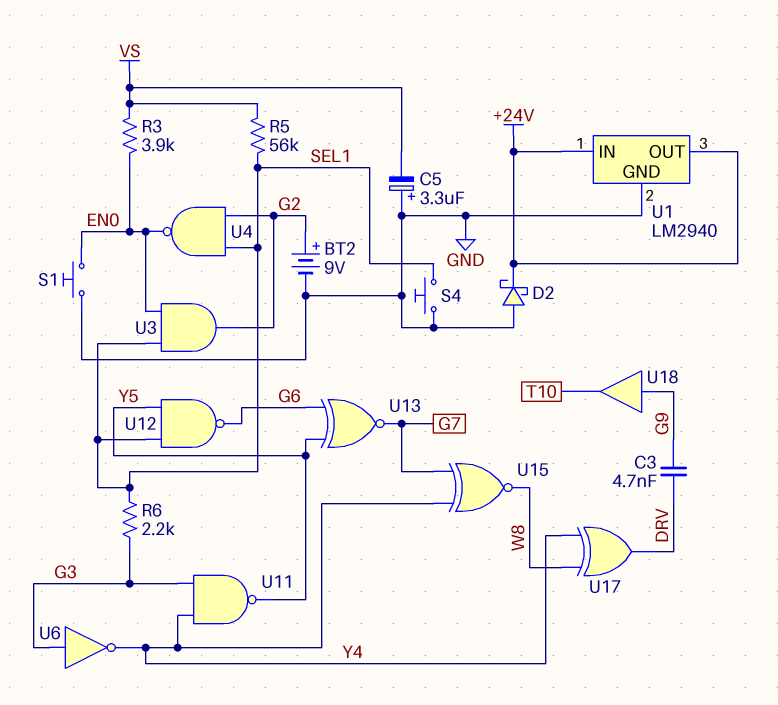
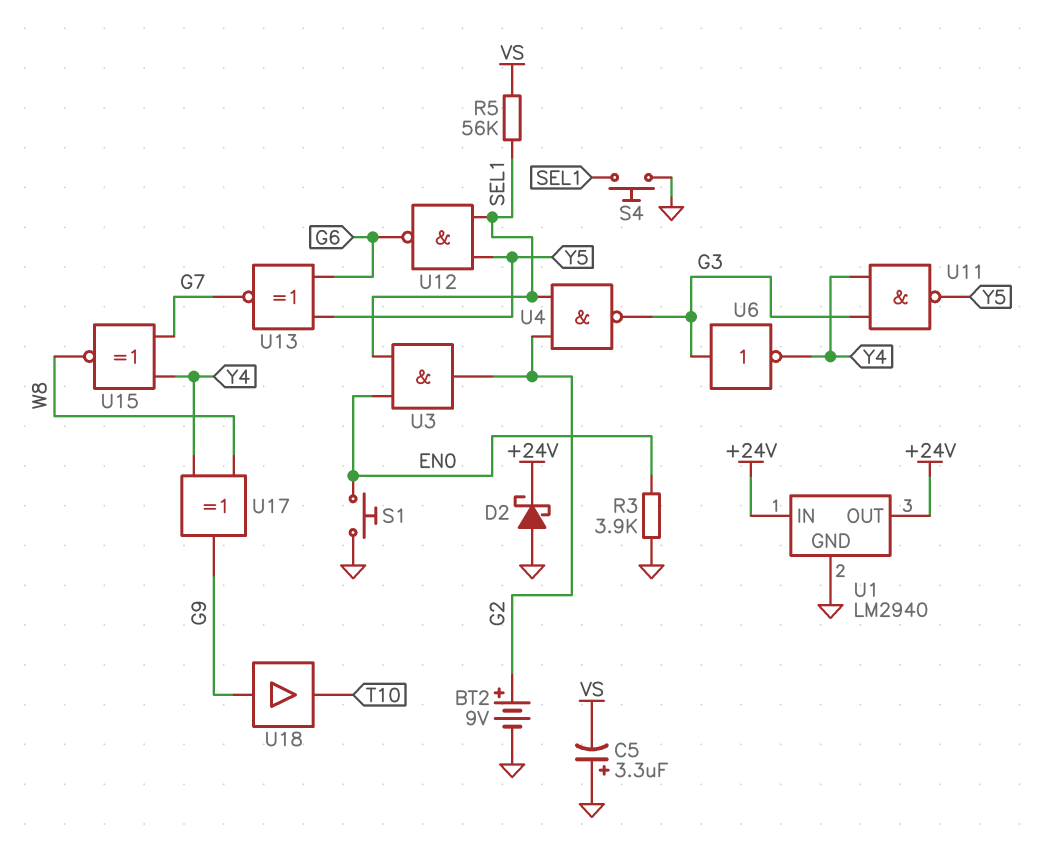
C3: 4.7nF (DRV, G9) -> none
R3: 3.9k (EN0, VS) -> 3.9k (EN0, GND)
R6: 2.2k (G3, SEL1) -> none
U4: NAND (in G2, in SEL1, out EN0) -> NAND (in G2, in SEL1, out G3)
U17: XOR (in W8, in Y4, out DRV) -> XOR (in W8, in Y4, out G9)

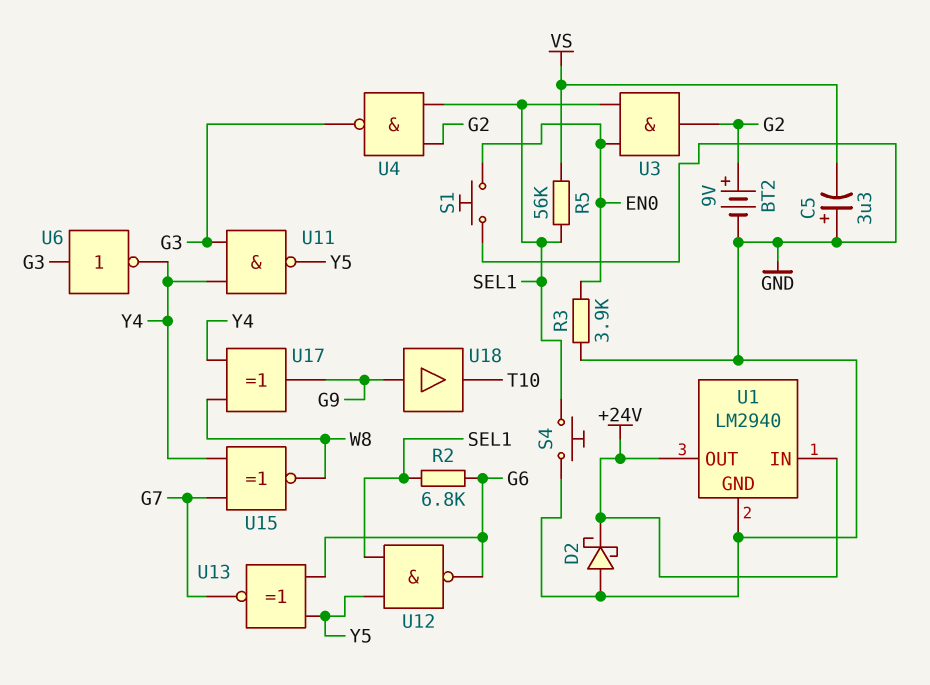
R2: none -> 6.8k (G6, SEL1)

